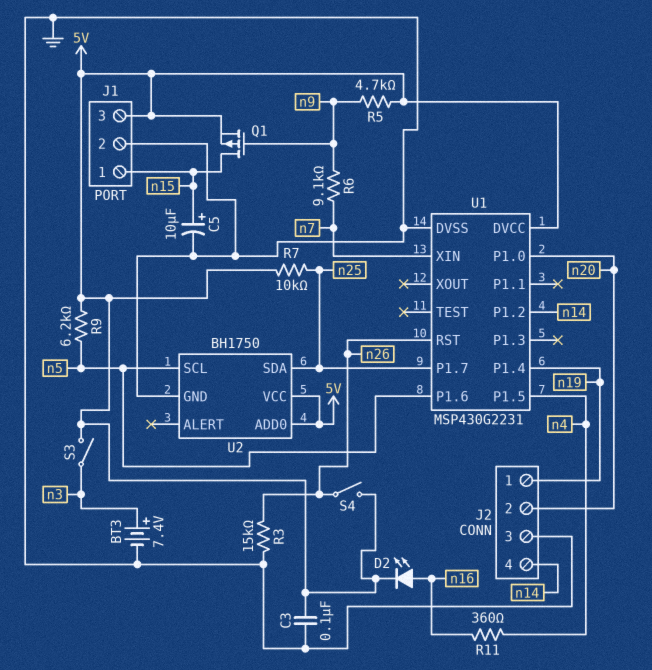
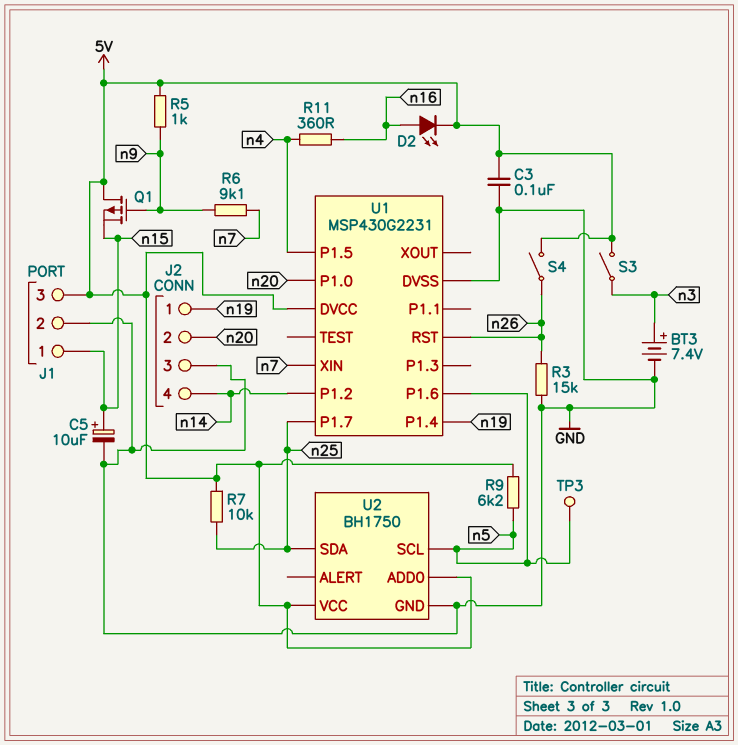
Q1: PMOS (G n9, D n15, S 5V) -> PMOS (G n9, D 5V, S n15)
R5: 4.7k (5V, n9) -> 1k (5V, n9)
TP3: none -> test point (n5)

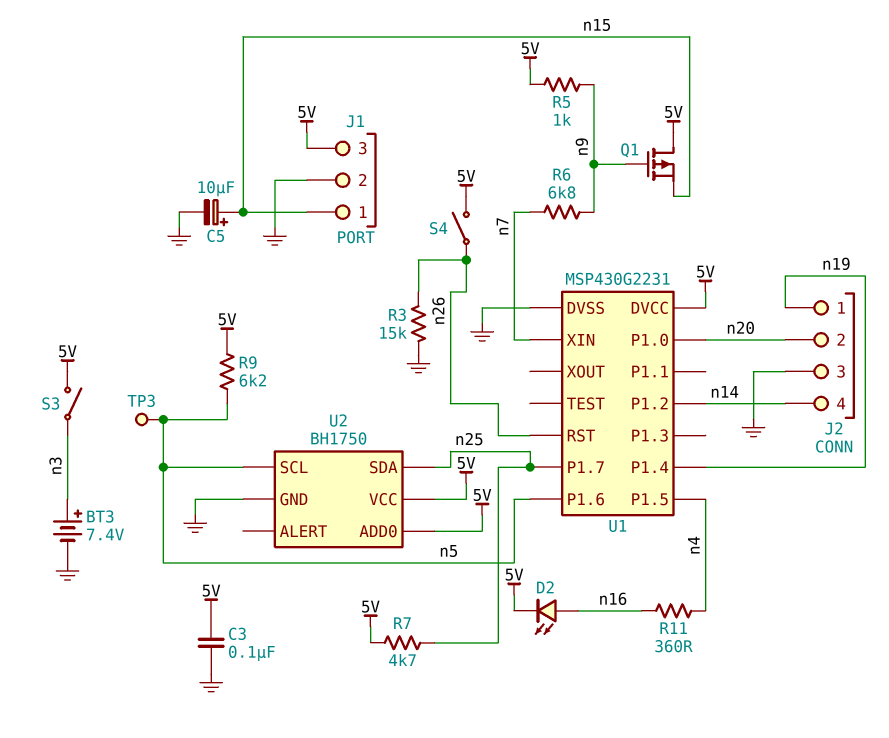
R6: 9.1k (n7, n9) -> 6.8k (n7, n9)
R7: 10k (5V, n25) -> 4.7k (5V, n25)

